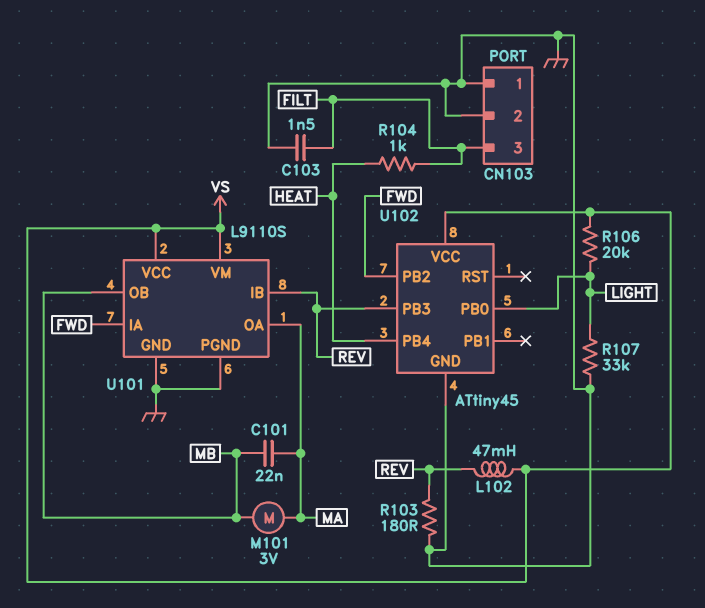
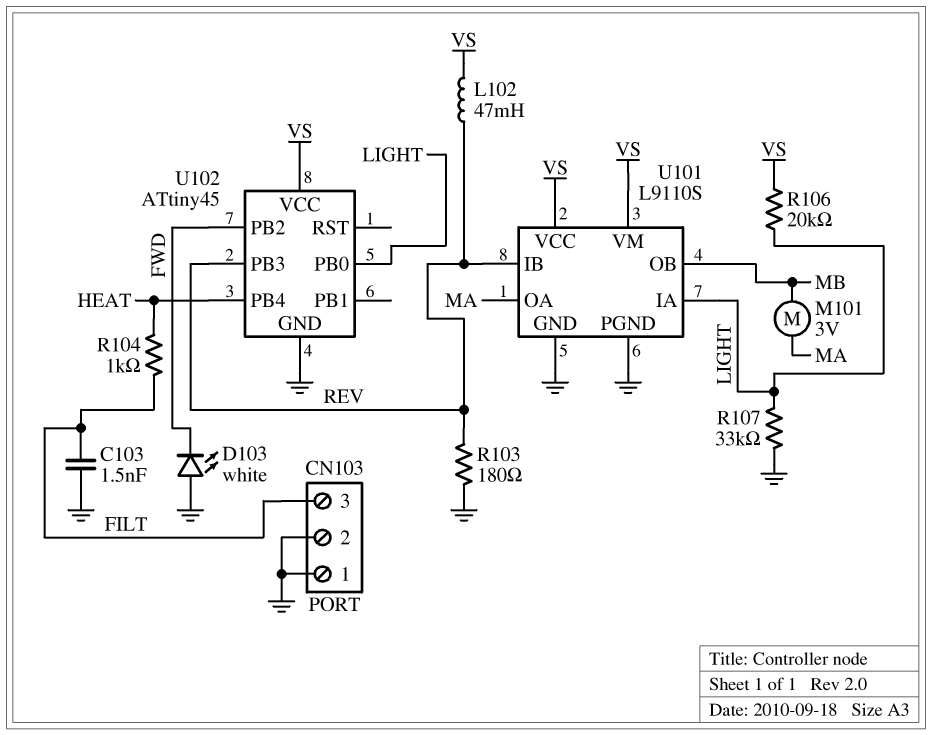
C101: 22nF (MA, MB) -> none
D103: none -> LED white (A GND, K FWD)
U101 pin IA: FWD -> LIGHT

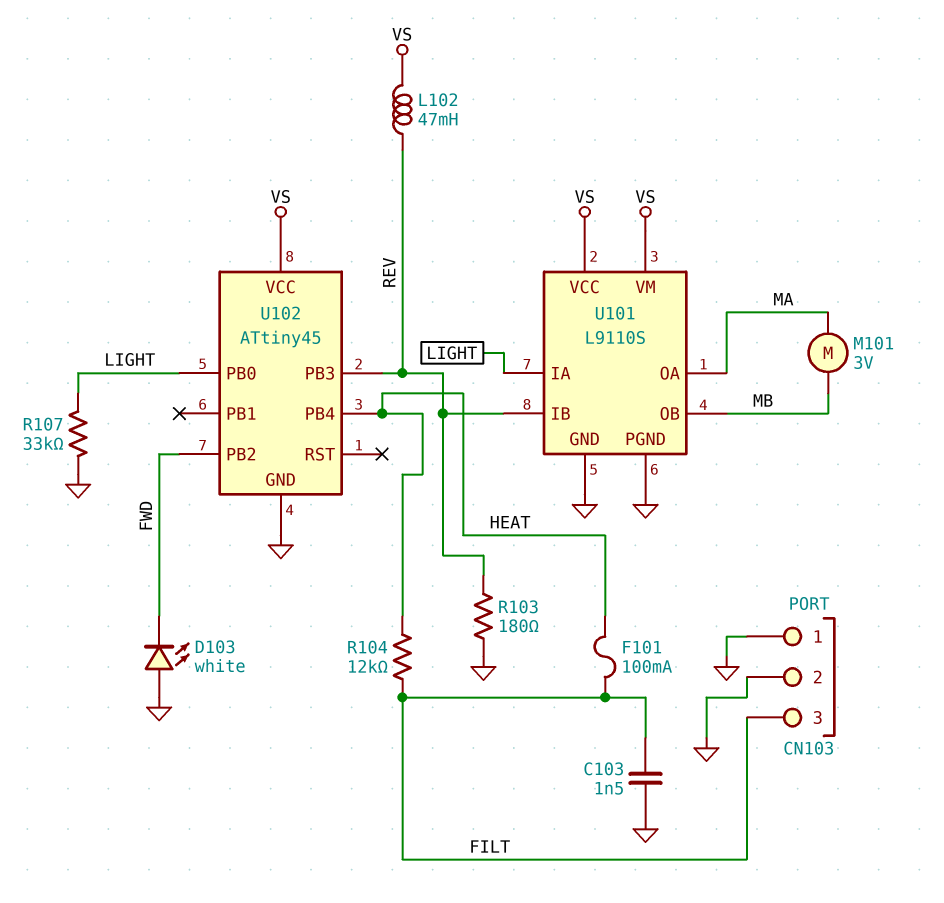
F101: none -> 100mA (FILT, HEAT)
R104: 1k (FILT, HEAT) -> 12k (FILT, HEAT)
R106: 20k (LIGHT, VS) -> none

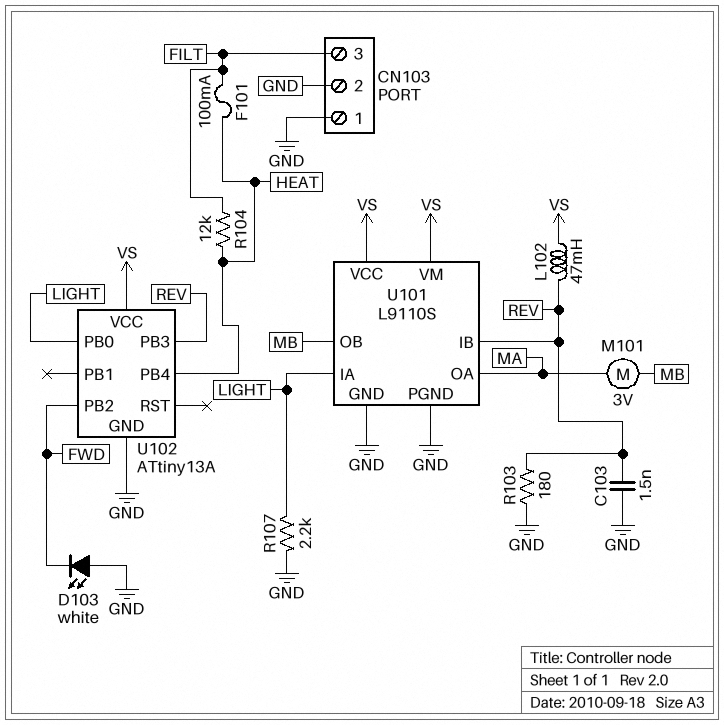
C103: 1.5nF (FILT, GND) -> 1.5nF (GND, REV)
R107: 33k (GND, LIGHT) -> 2.2k (GND, LIGHT)
U102: ATtiny45 -> ATtiny13A

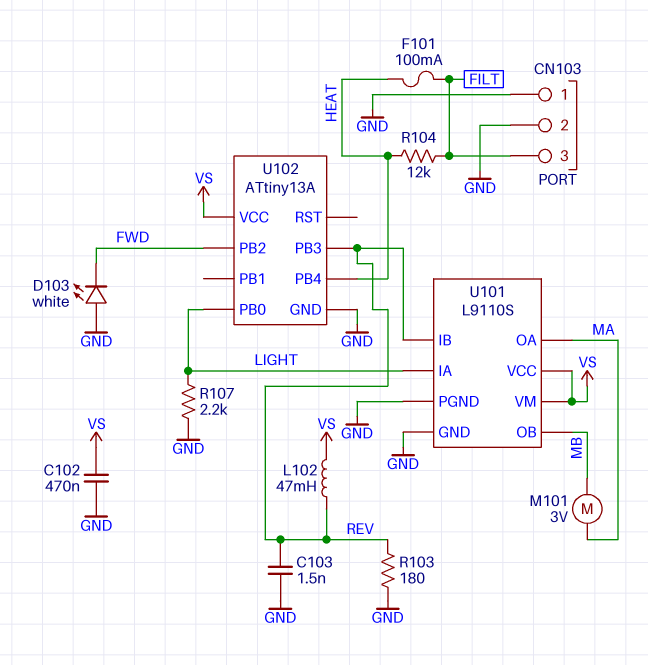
C102: none -> 470nF (GND, VS)

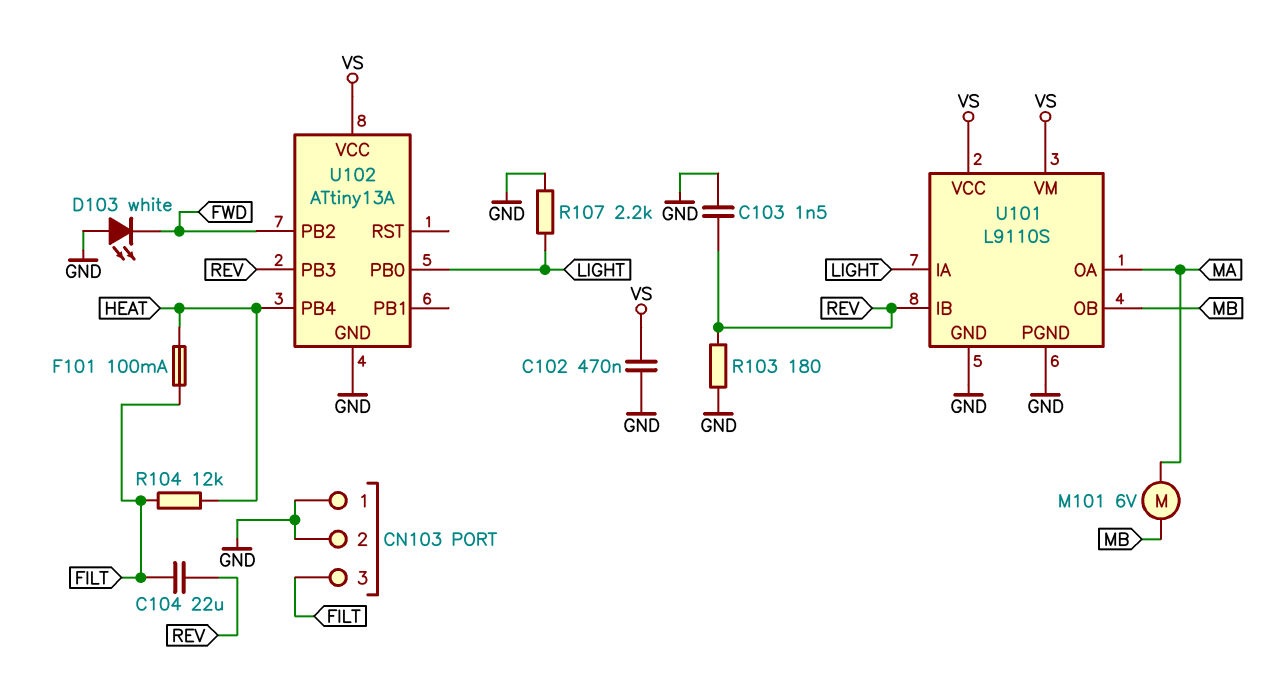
C104: none -> 22uF (FILT, REV)
L102: 47mH (REV, VS) -> none
M101: motor 3V (MA, MB) -> motor 6V (MA, MB)

